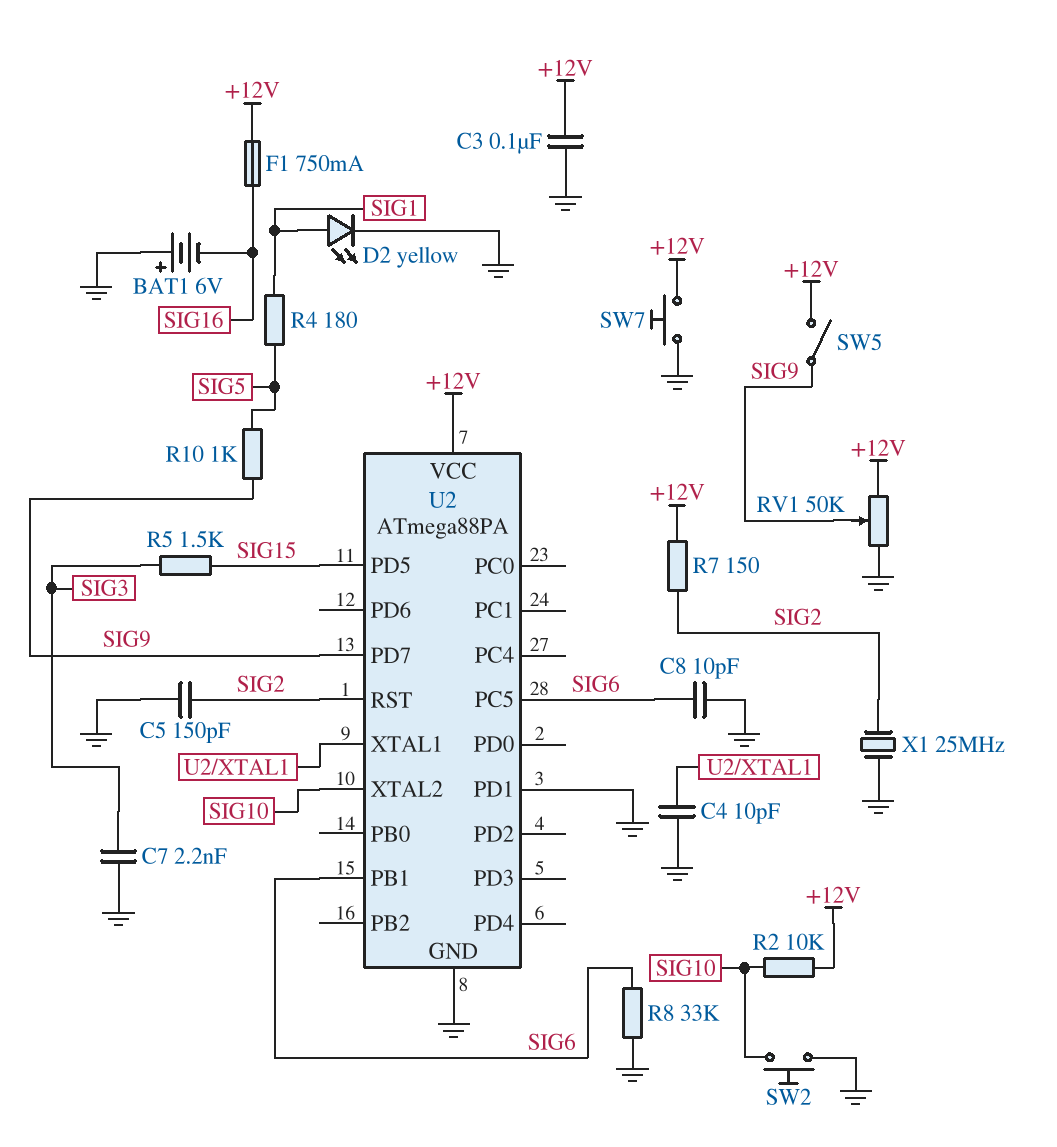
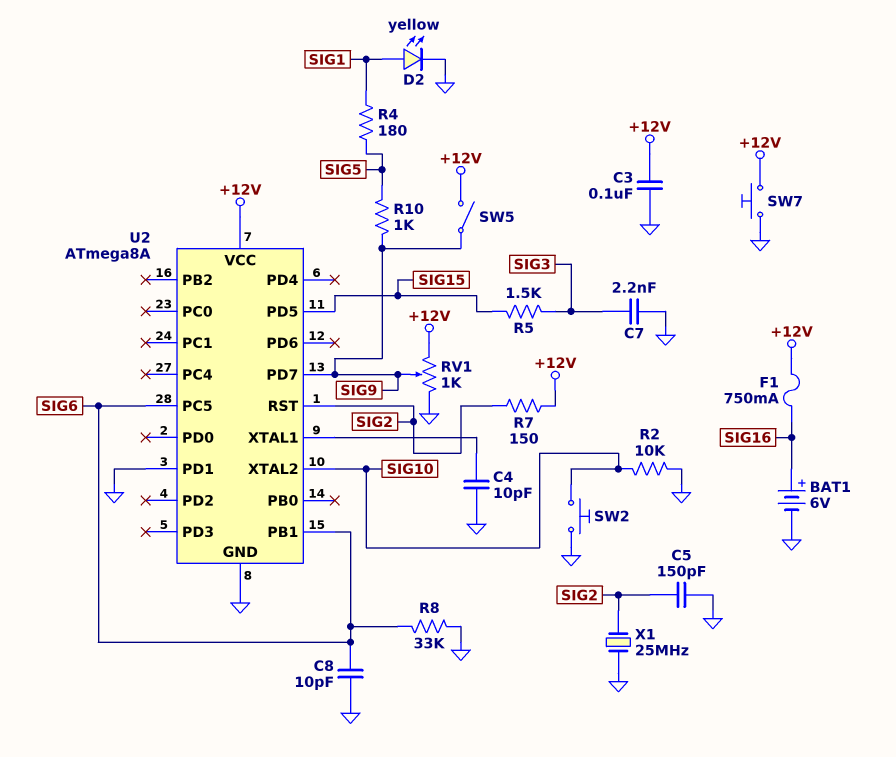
BAT1: 6V (plus GND, minus SIG16) -> 6V (plus SIG16, minus GND)
R2: 10k (+12V, SIG10) -> 10k (GND, SIG10)
RV1: 50k (+12V, GND, wiper SIG9) -> 1k (+12V, GND, wiper SIG9)
U2: ATmega88PA -> ATmega8A

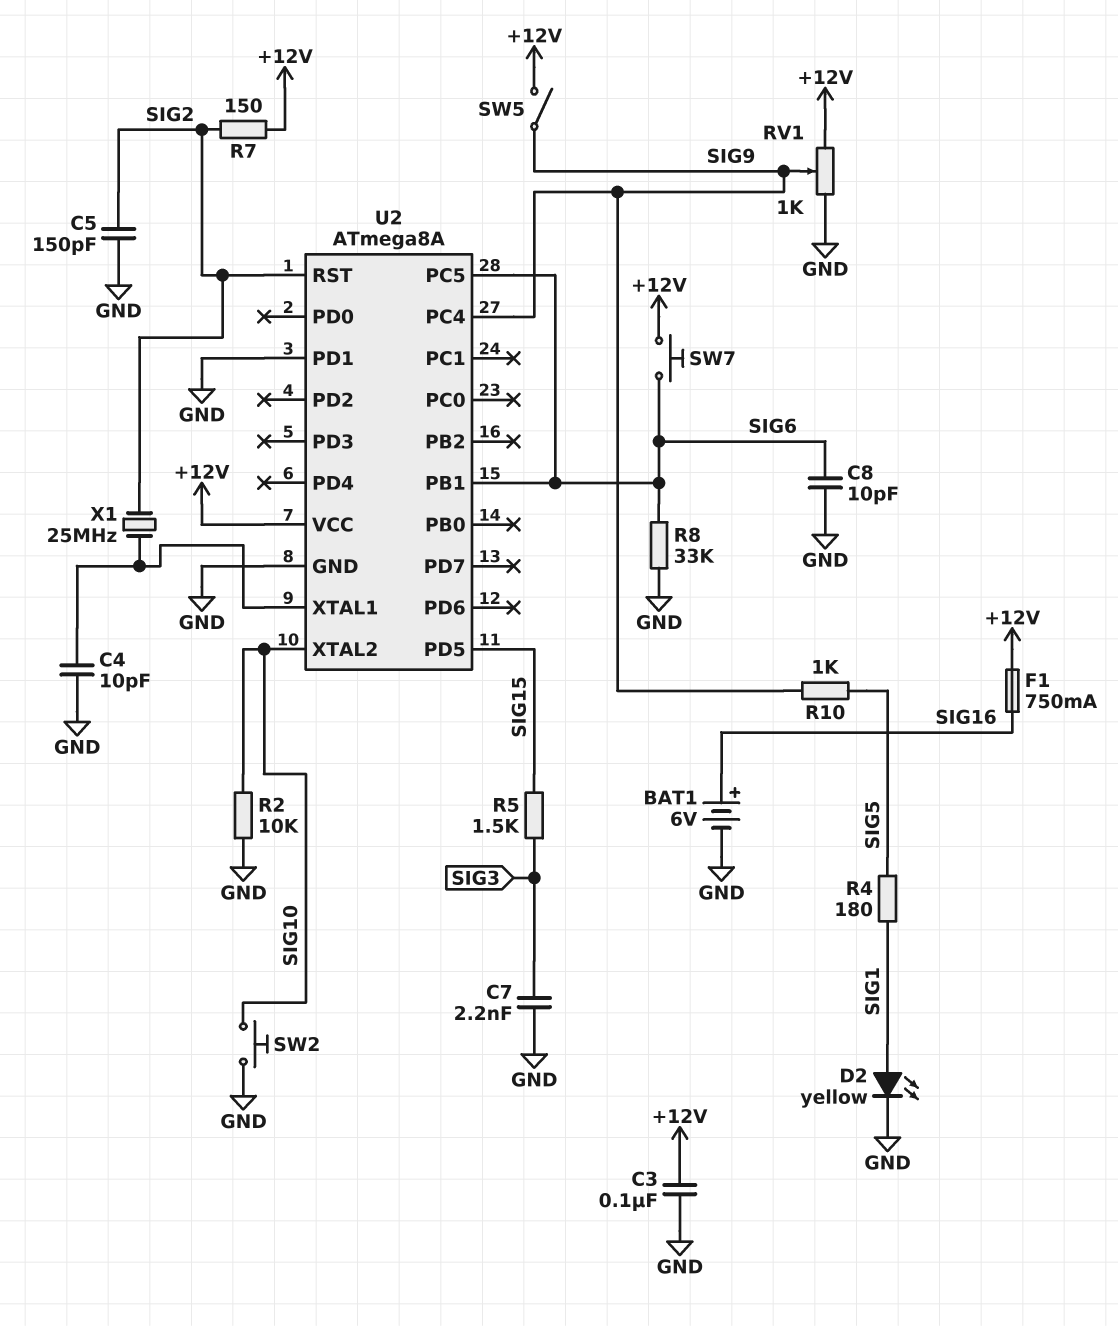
SW7: button (+12V, GND) -> button (+12V, SIG6)
U2 pin PC4: none -> SIG9
U2 pin PD7: SIG9 -> none
X1: 25MHz (GND, SIG2) -> 25MHz (SIG2, U2/XTAL1)

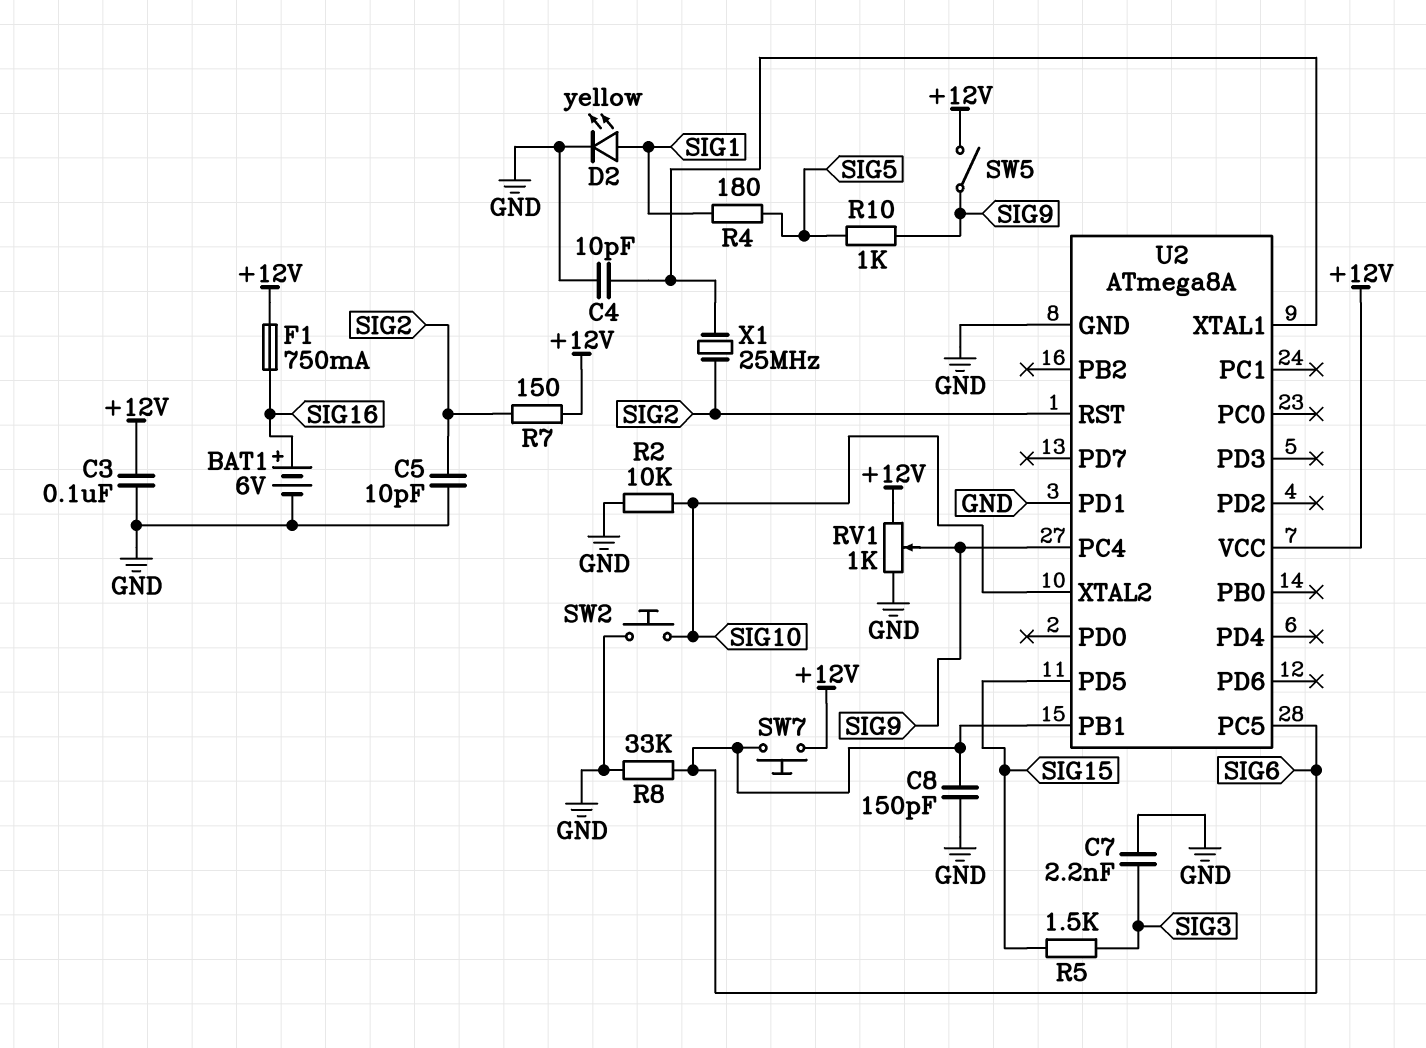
C5: 150pF (GND, SIG2) -> 10pF (GND, SIG2)
C8: 10pF (GND, SIG6) -> 150pF (GND, SIG6)

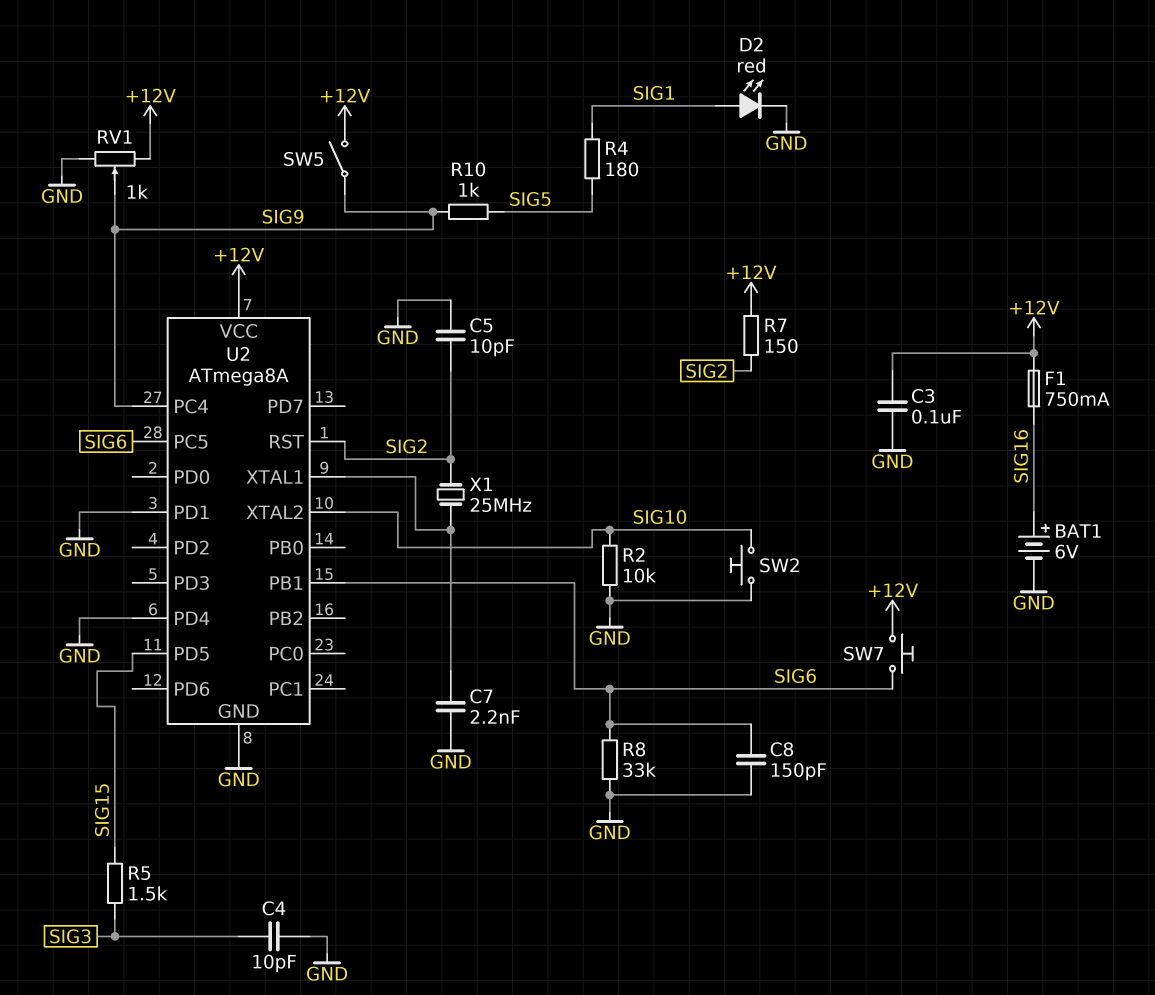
C4: 10pF (GND, U2/XTAL1) -> 10pF (GND, SIG3)
C7: 2.2nF (GND, SIG3) -> 2.2nF (GND, U2/XTAL1)
D2: LED yellow (A SIG1, K GND) -> LED red (A SIG1, K GND)
U2 pin PD4: none -> GND

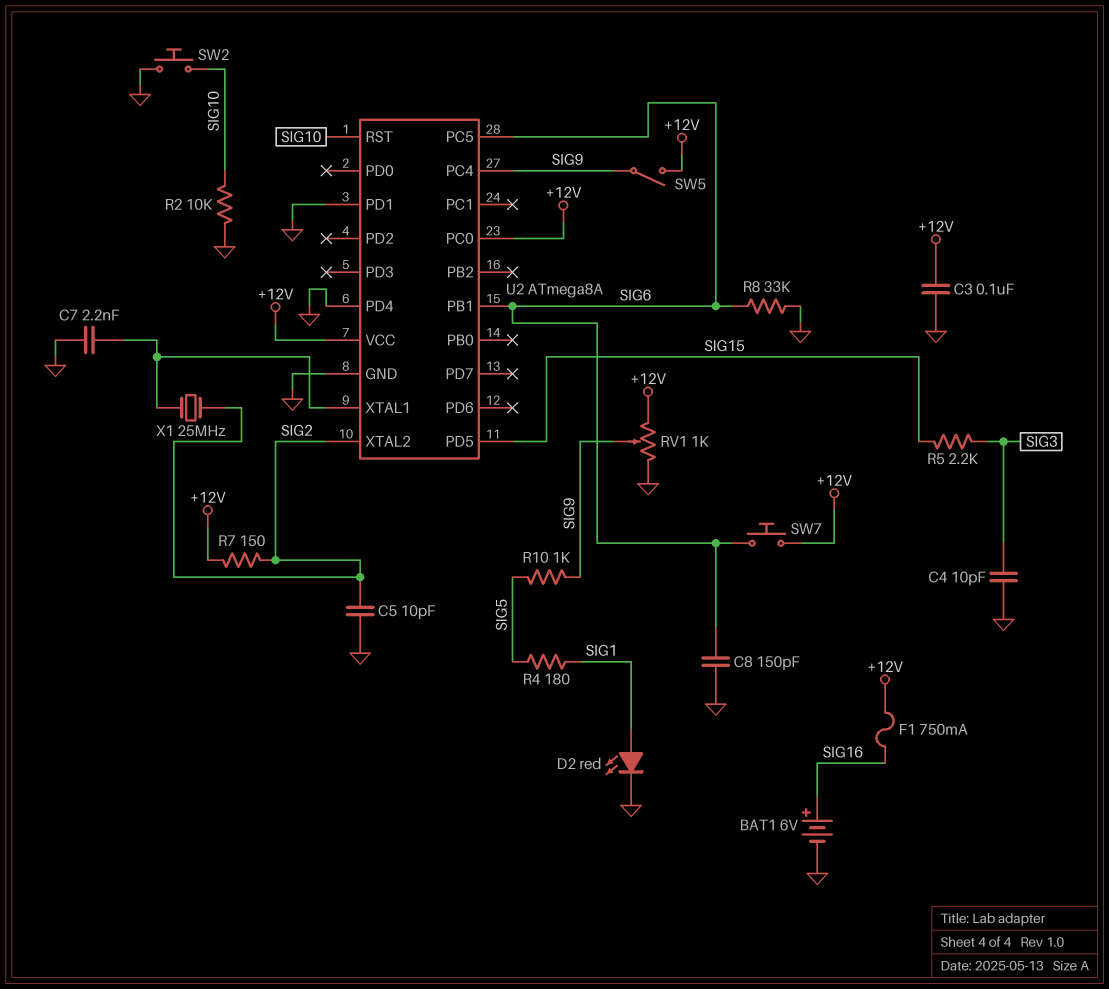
R5: 1.5k (SIG3, SIG15) -> 2.2k (SIG3, SIG15)
U2 pin PC0: none -> +12V
U2 pin RST: SIG2 -> SIG10
U2 pin XTAL2: SIG10 -> SIG2

